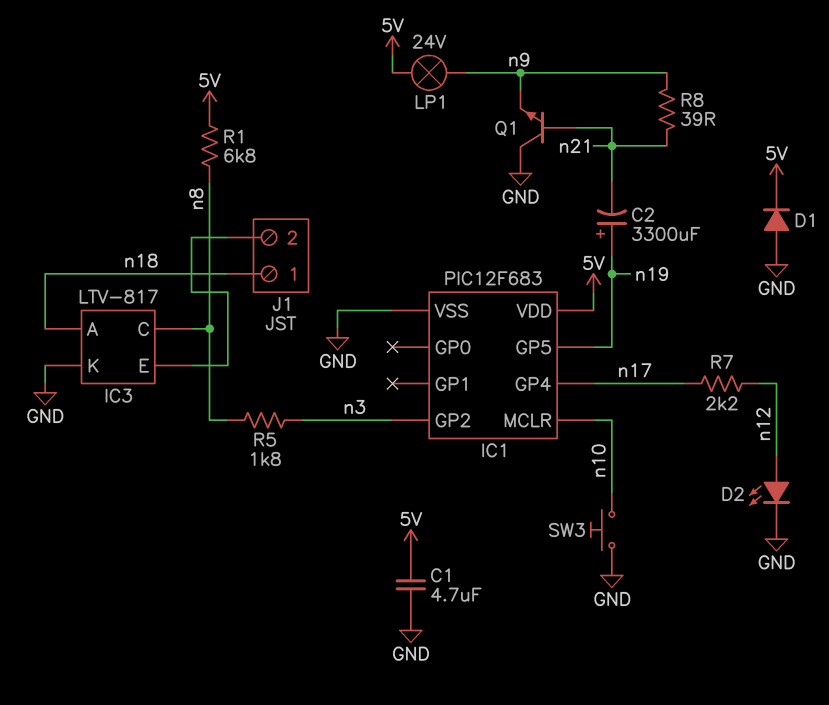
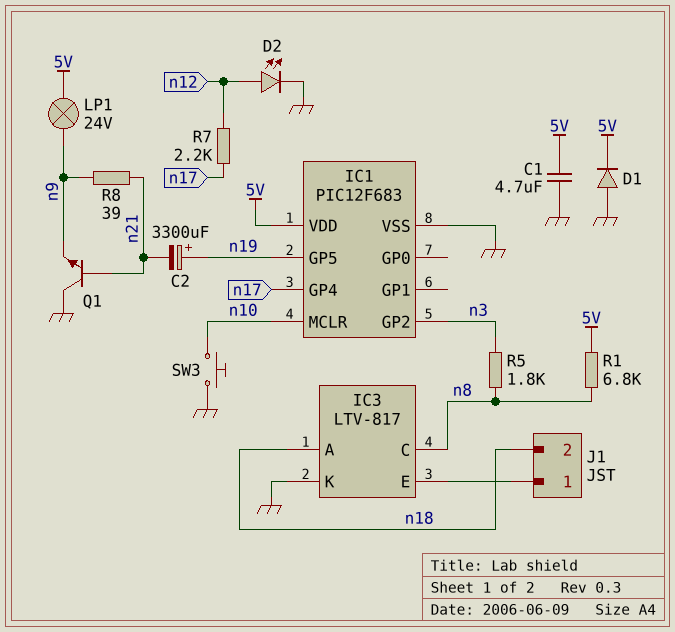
J1 pin 1: n18 -> IC3/E
J1 pin 2: IC3/E -> n18

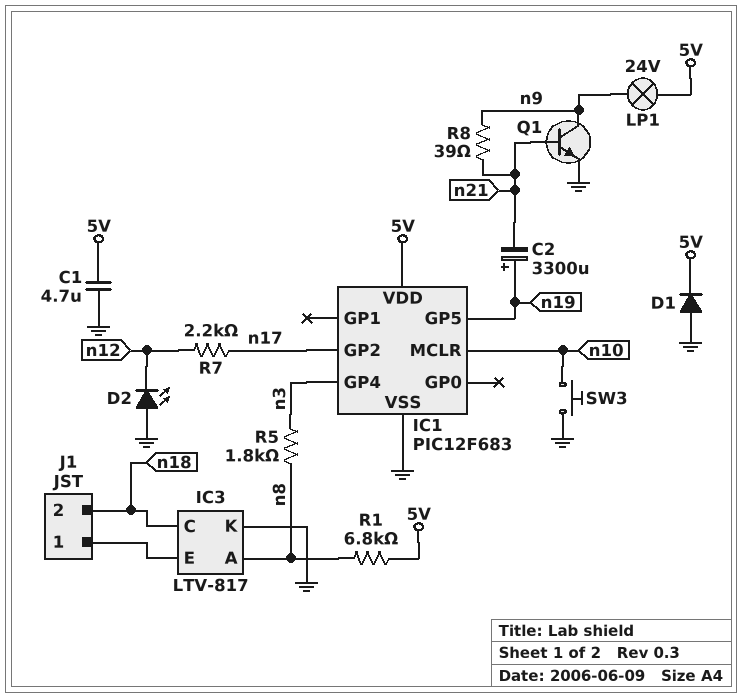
D2: LED (A n12, K GND) -> LED (A GND, K n12)
IC1 pin GP2: n3 -> n17
IC1 pin GP4: n17 -> n3
IC3 pin A: n18 -> n8
IC3 pin C: n8 -> n18
Q1: NPN (B n21, C GND, E n9) -> NPN (B n21, C n9, E GND)

